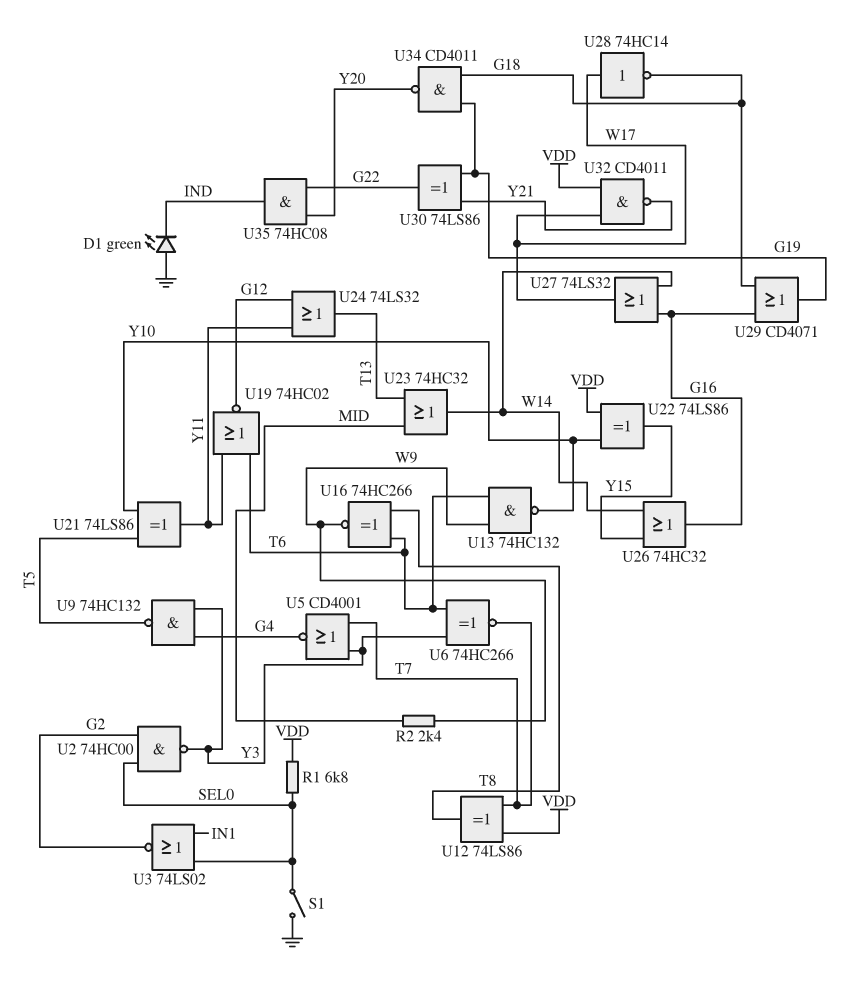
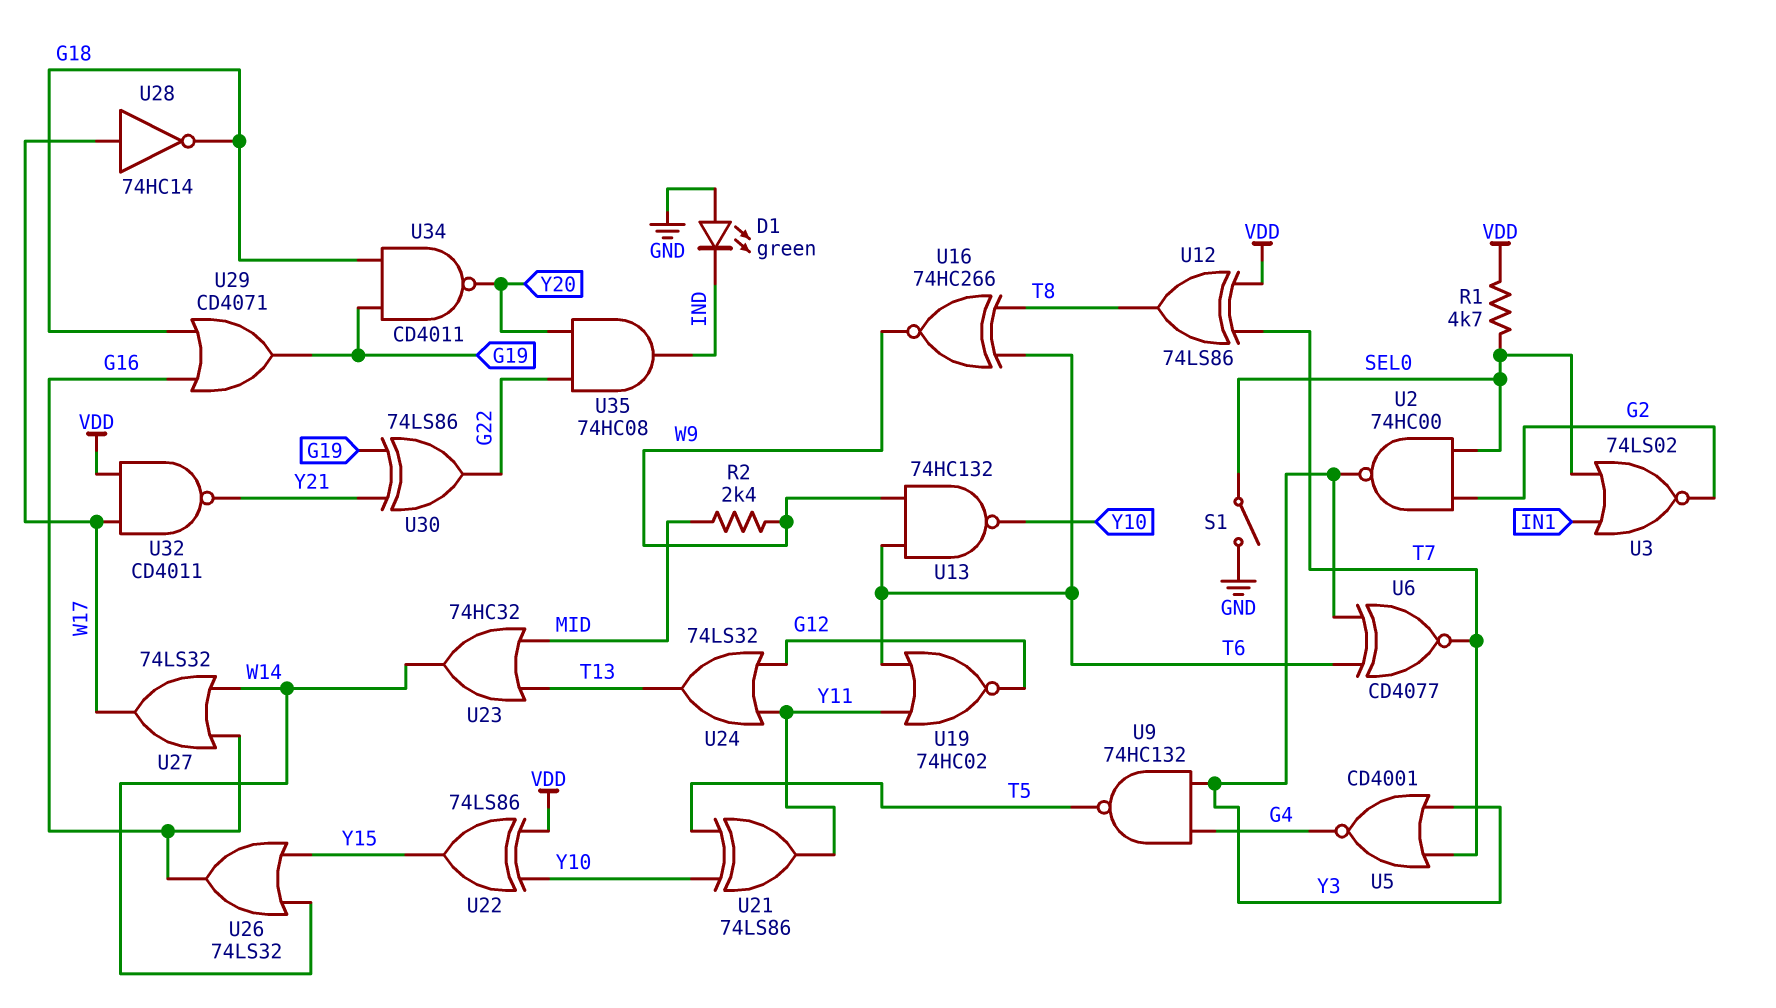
R1: 6.8k (SEL0, VDD) -> 4.7k (SEL0, VDD)
U6: XNOR 74HC266 (in T6, in Y3, out T7) -> XNOR CD4077 (in T6, in Y3, out T7)
U26: OR 74HC32 (in W14, in Y15, out G16) -> OR 74LS32 (in W14, in Y15, out G16)

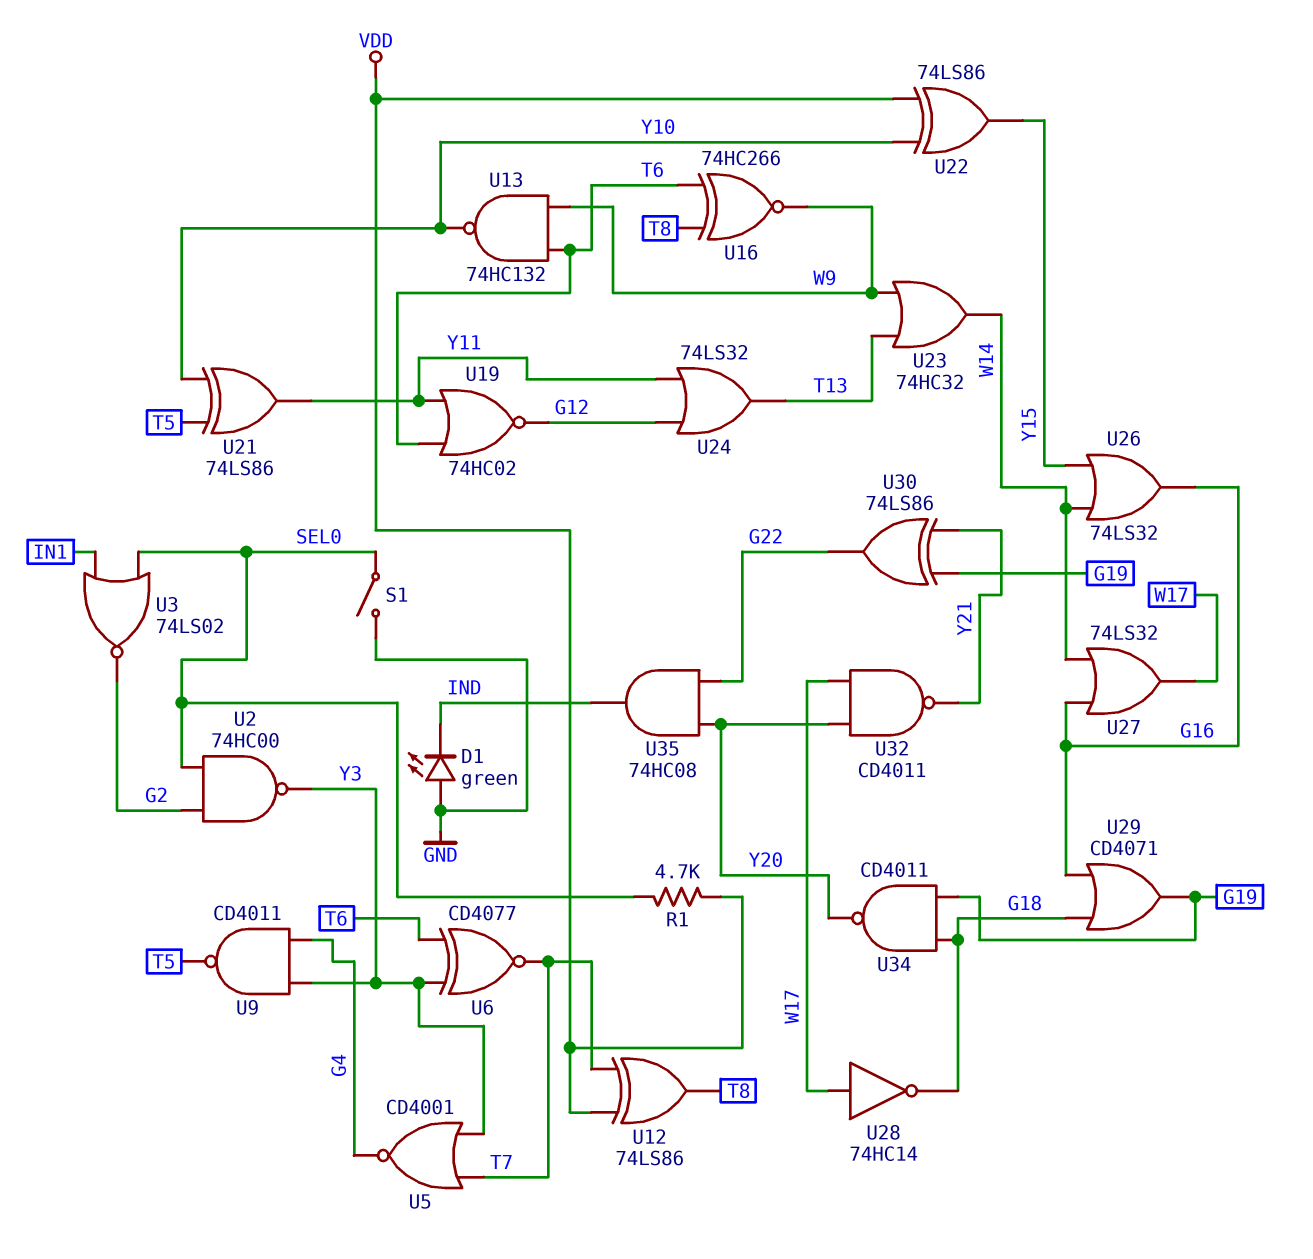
R2: 2.4k (MID, W9) -> none
U9: NAND 74HC132 (in G4, in Y3, out T5) -> NAND CD4011 (in G4, in Y3, out T5)
U23: OR 74HC32 (in MID, in T13, out W14) -> OR 74HC32 (in T13, in W9, out W14)
U32: NAND CD4011 (in VDD, in W17, out Y21) -> NAND CD4011 (in W17, in Y20, out Y21)

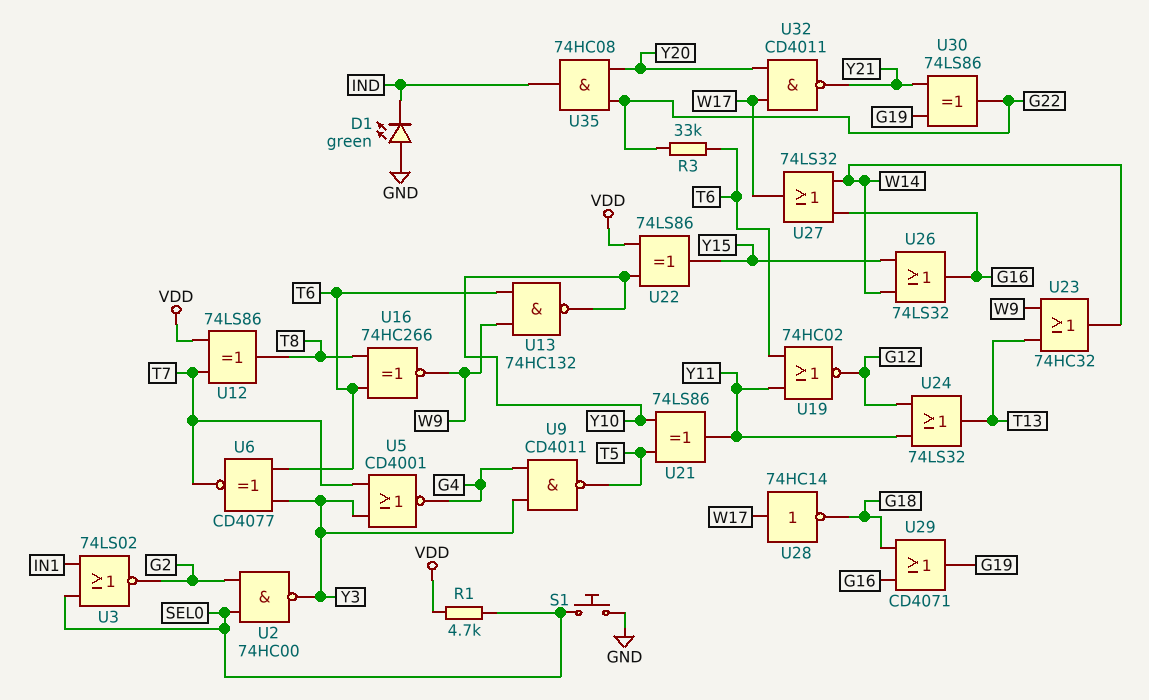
R3: none -> 33k (G22, T6)
S1: switch (GND, SEL0) -> button (GND, SEL0)
U34: NAND CD4011 (in G18, in G19, out Y20) -> none

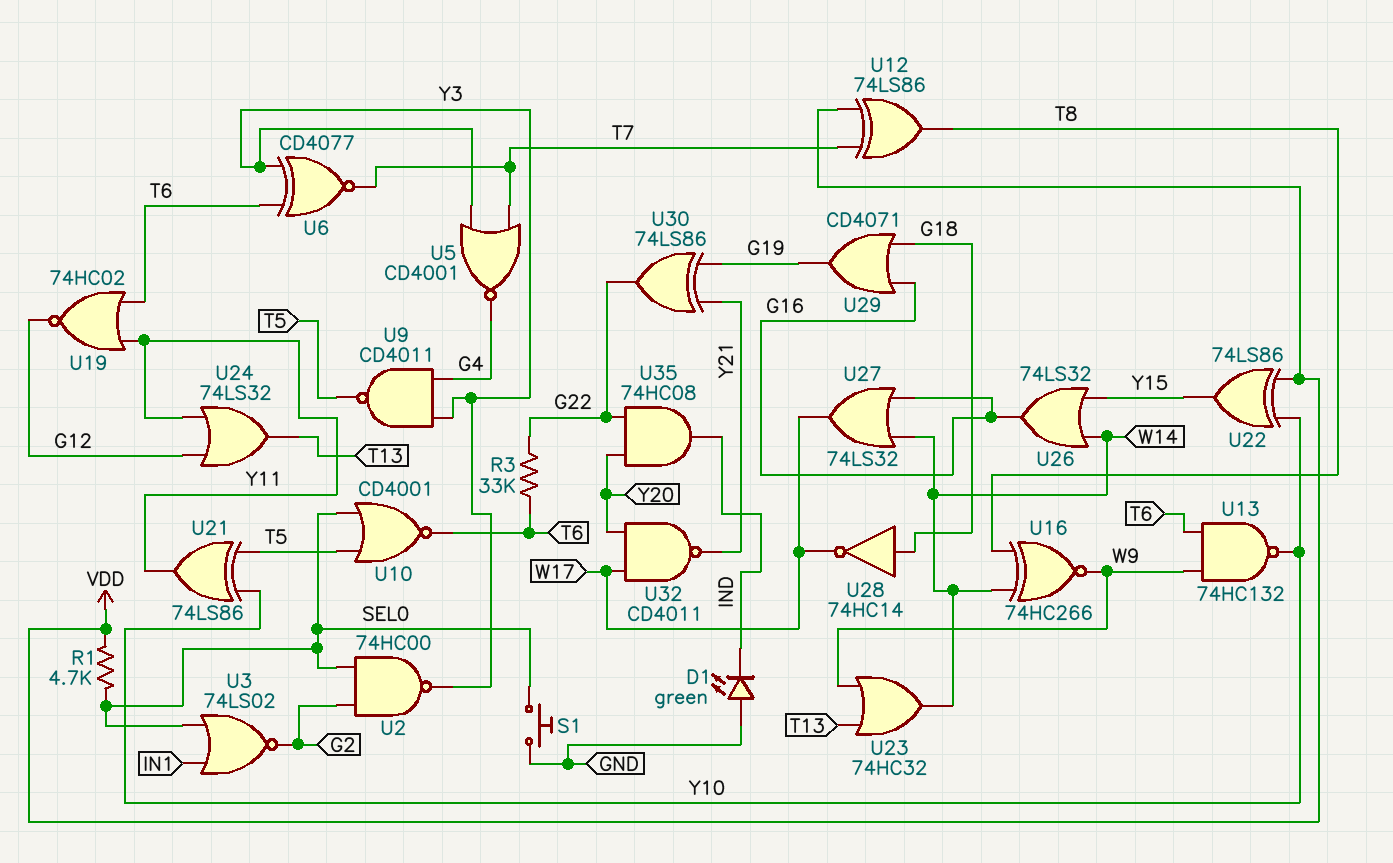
U10: none -> NOR CD4001 (in SEL0, in T5, out T6)
U16: XNOR 74HC266 (in T6, in T8, out W9) -> XNOR 74HC266 (in T8, in W14, out W9)
U28: NOT 74HC14 (in W17, out G18) -> NOT 74HC14 (in G18, out W17)

